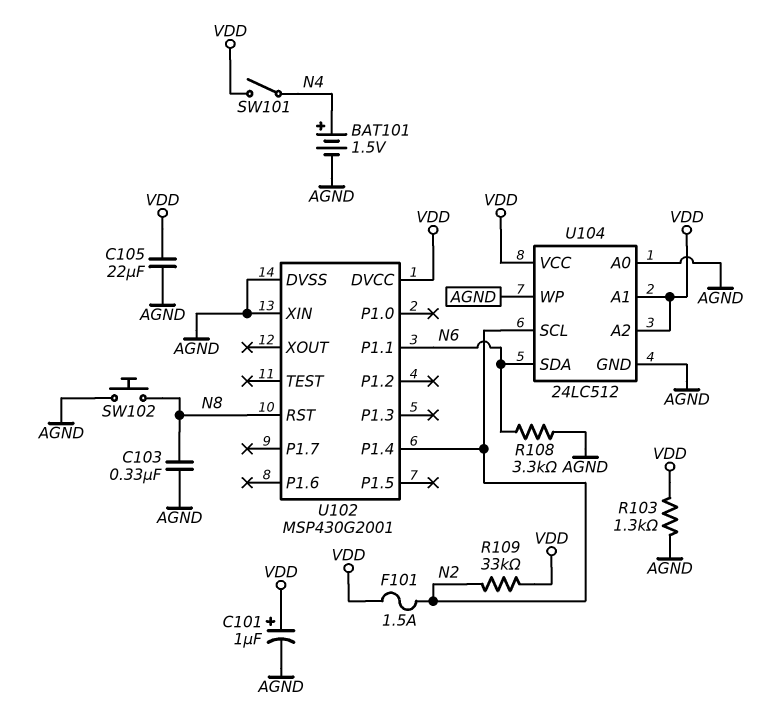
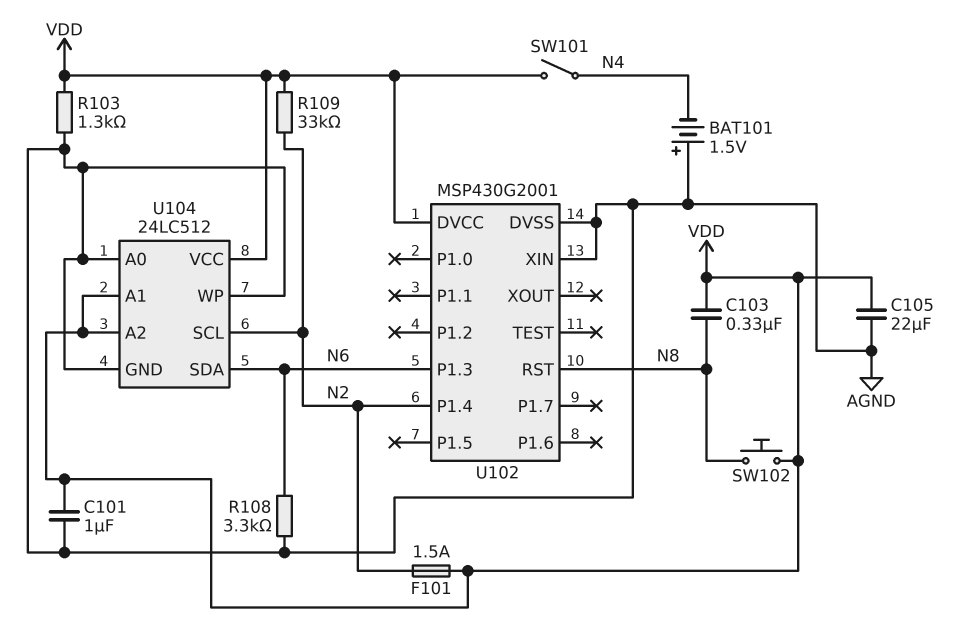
BAT101: 1.5V (plus N4, minus AGND) -> 1.5V (plus AGND, minus N4)
C101: 1uF (plus VDD, minus AGND) -> 1uF (AGND, VDD)
C103: 330nF (AGND, N8) -> 330nF (N8, VDD)
SW102: button (AGND, N8) -> button (N8, VDD)
U102 pin P1.1: N6 -> none
U102 pin P1.3: none -> N6

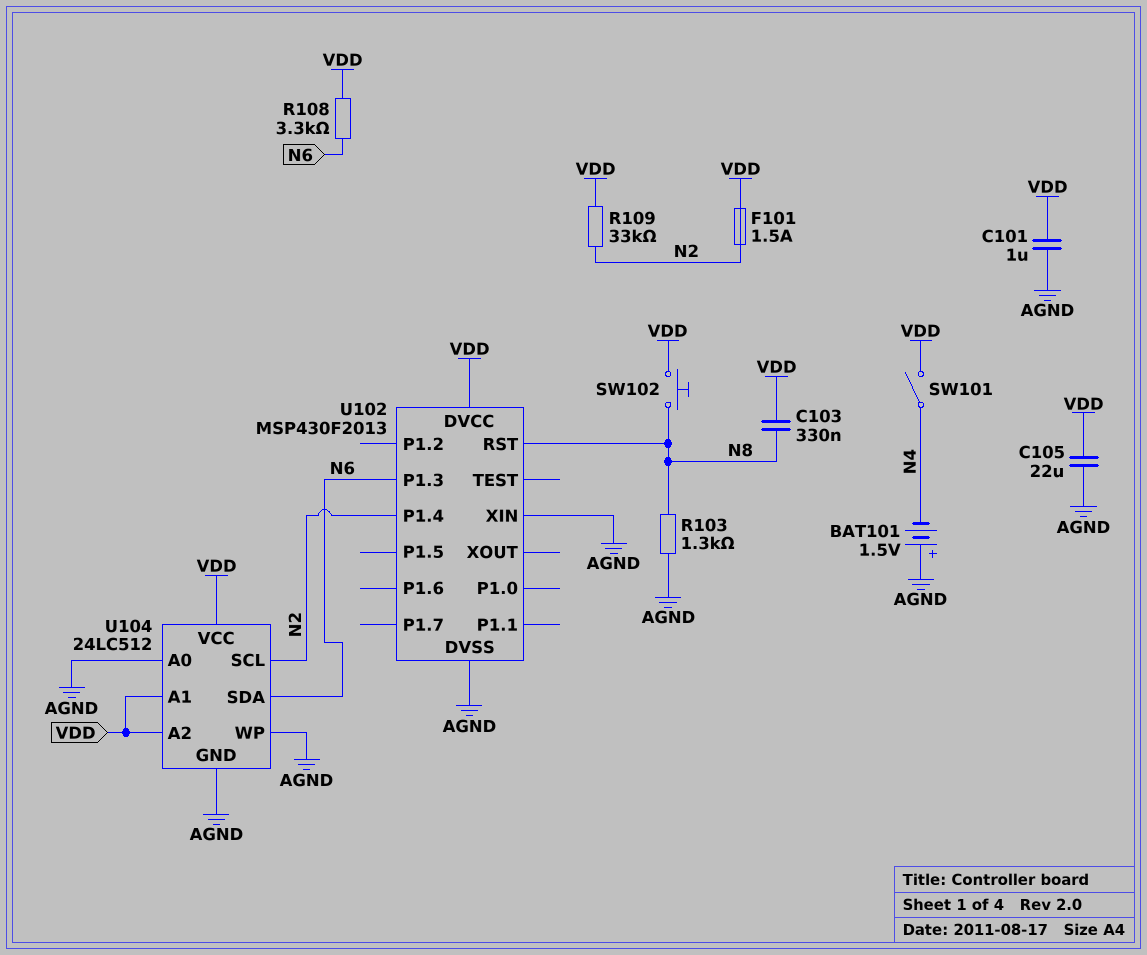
R103: 1.3k (AGND, VDD) -> 1.3k (AGND, N8)
R108: 3.3k (AGND, N6) -> 3.3k (N6, VDD)
U102: MSP430G2001 -> MSP430F2013

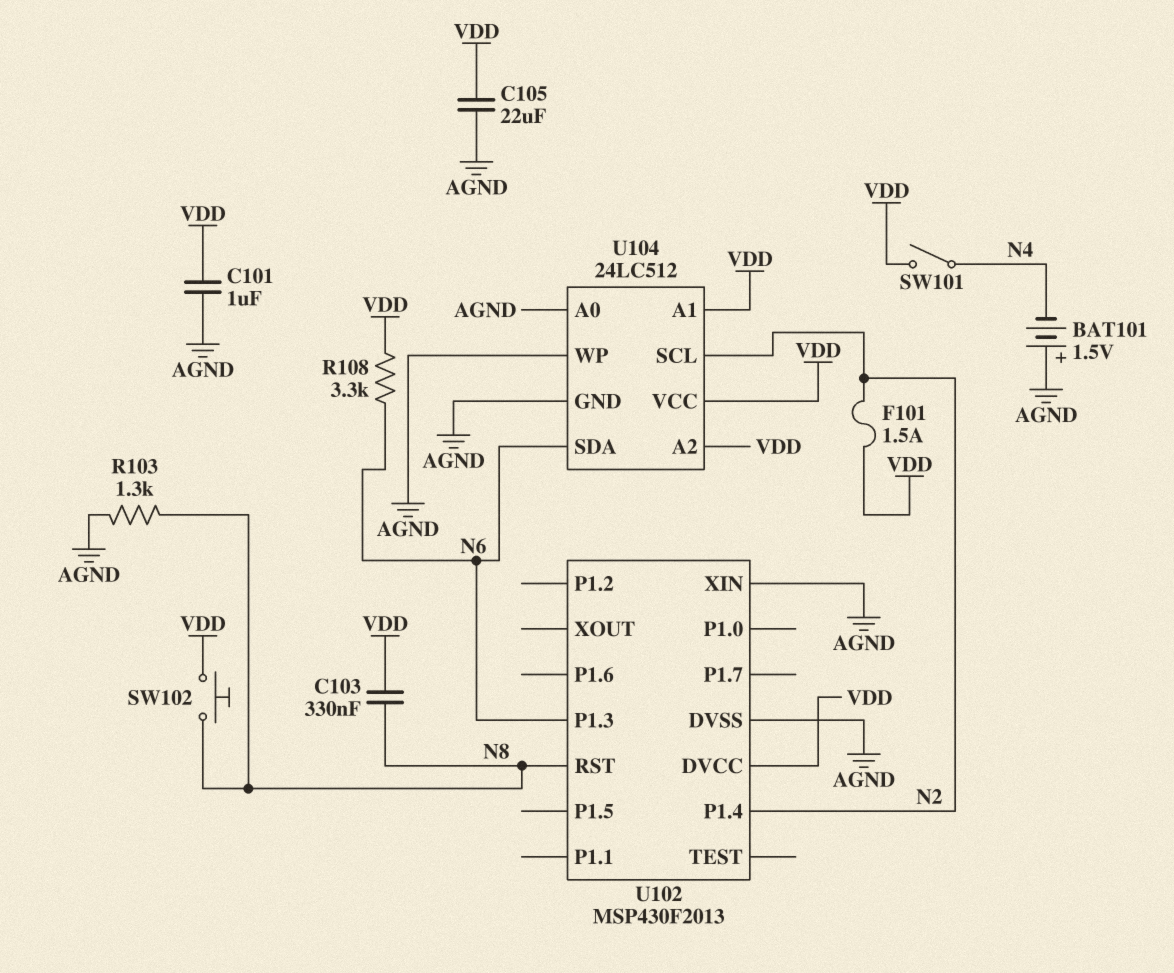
R109: 33k (N2, VDD) -> none

